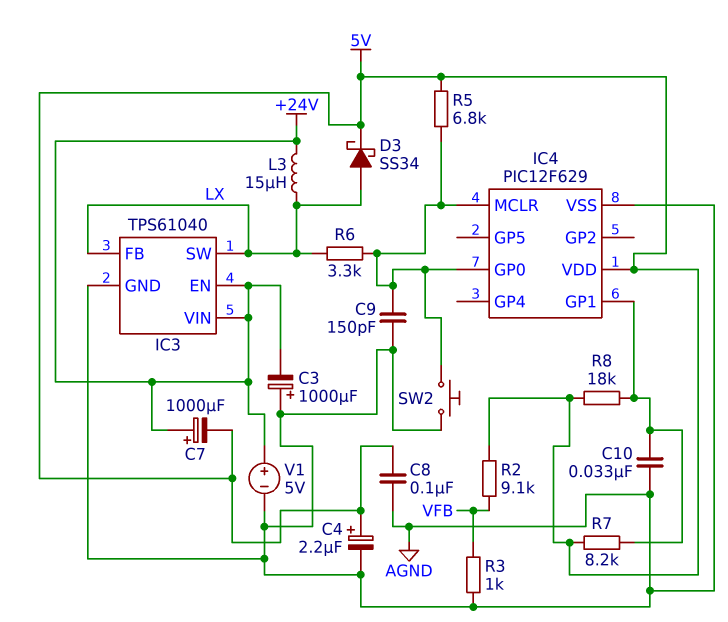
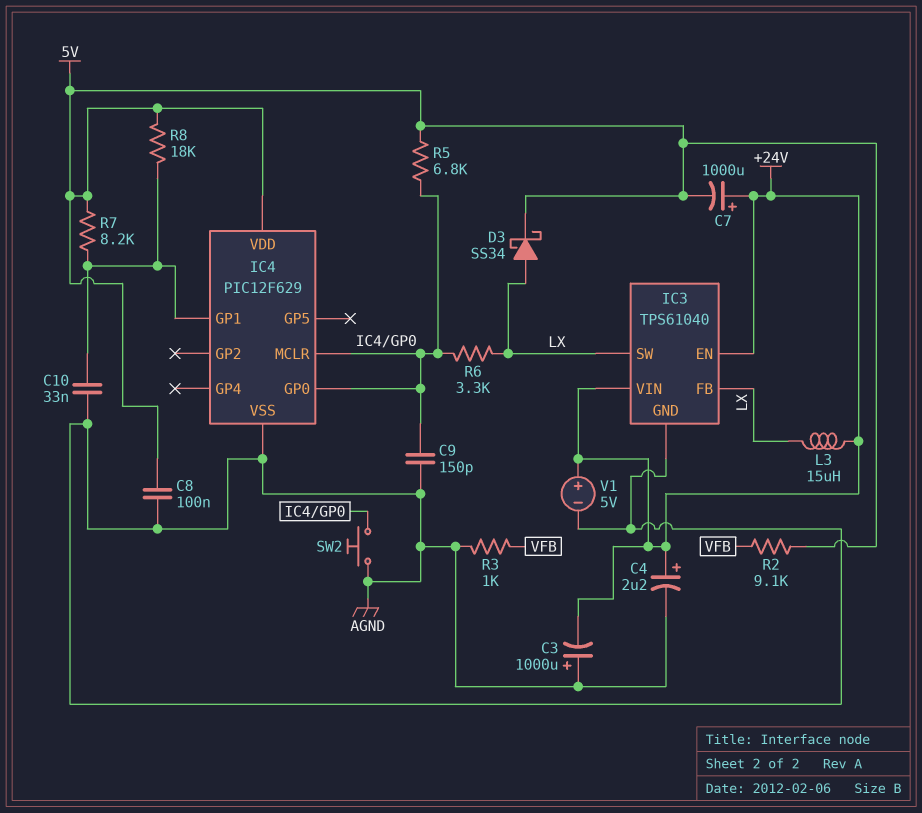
C4: 2.2uF (plus 5V, minus AGND) -> 2.2uF (plus +24V, minus AGND)

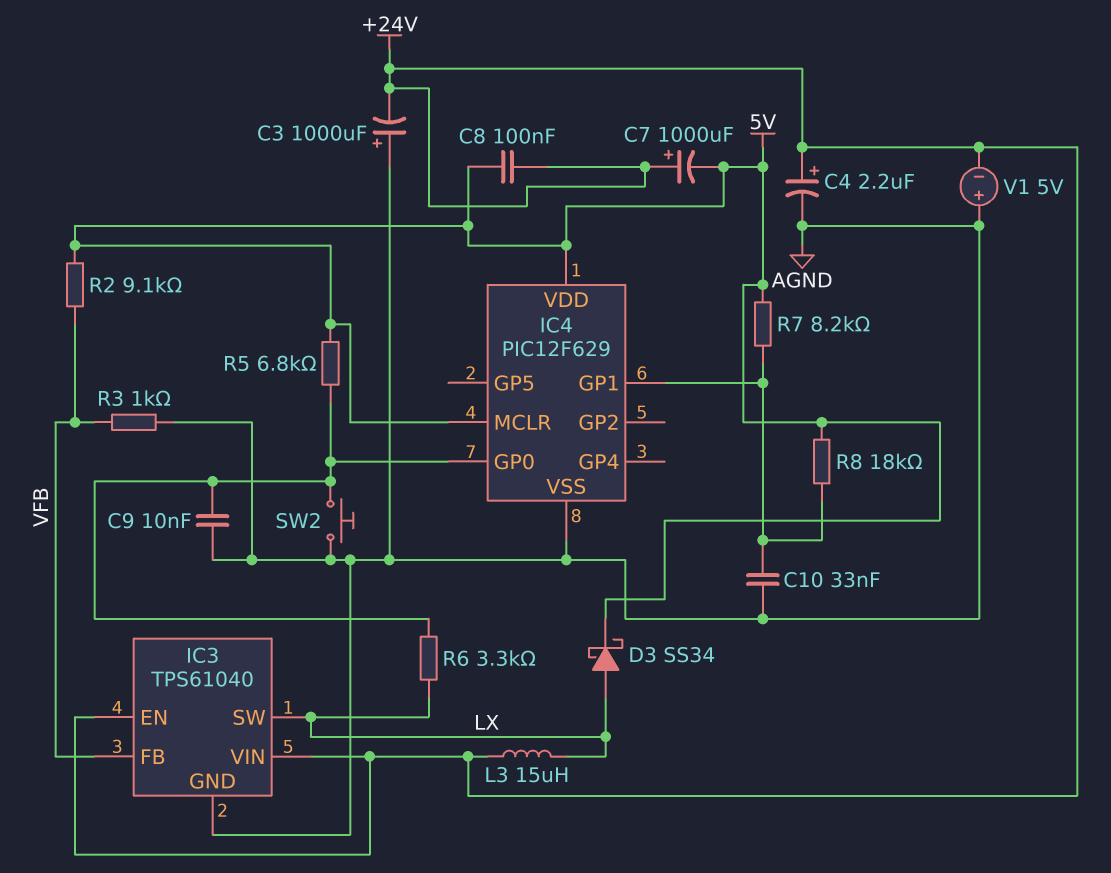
C8: 100nF (5V, AGND) -> 100nF (+24V, 5V)
C9: 150pF (AGND, IC4/GP0) -> 10nF (AGND, IC4/GP0)
IC3 pin FB: LX -> VFB
IC4 pin MCLR: IC4/GP0 -> 5V
V1: 5V (plus +24V, minus AGND) -> 5V (plus AGND, minus +24V)

